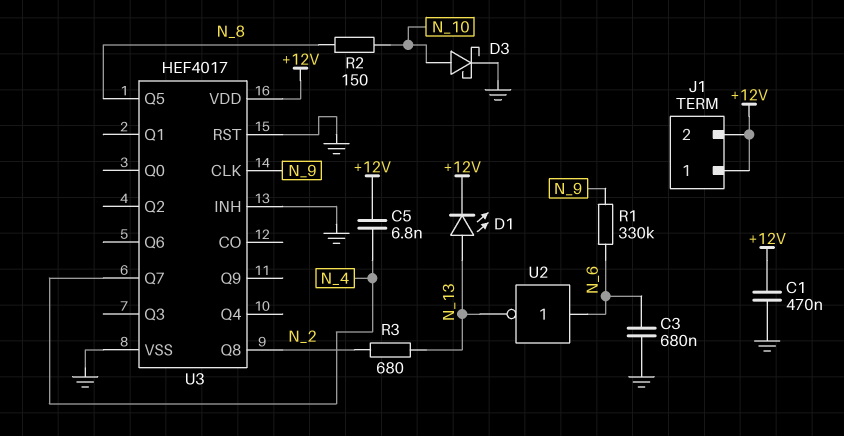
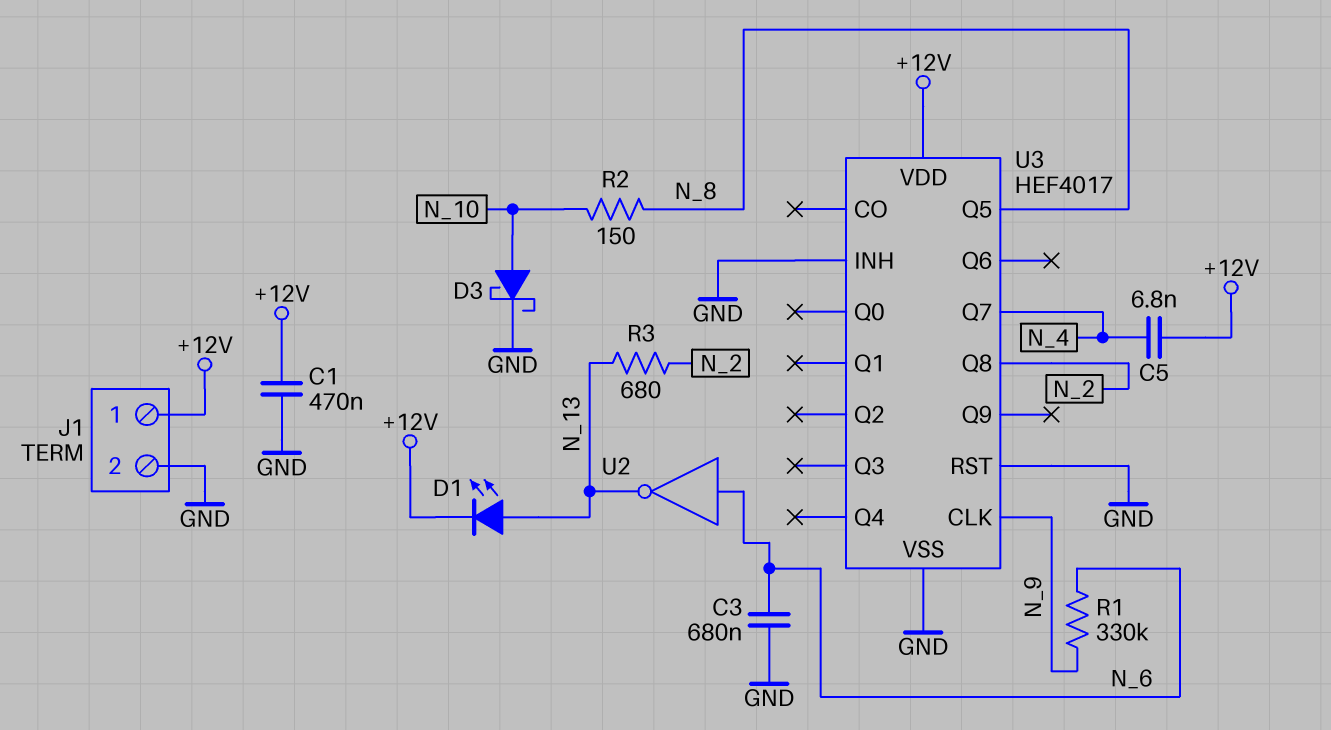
J1 pin 2: +12V -> GND

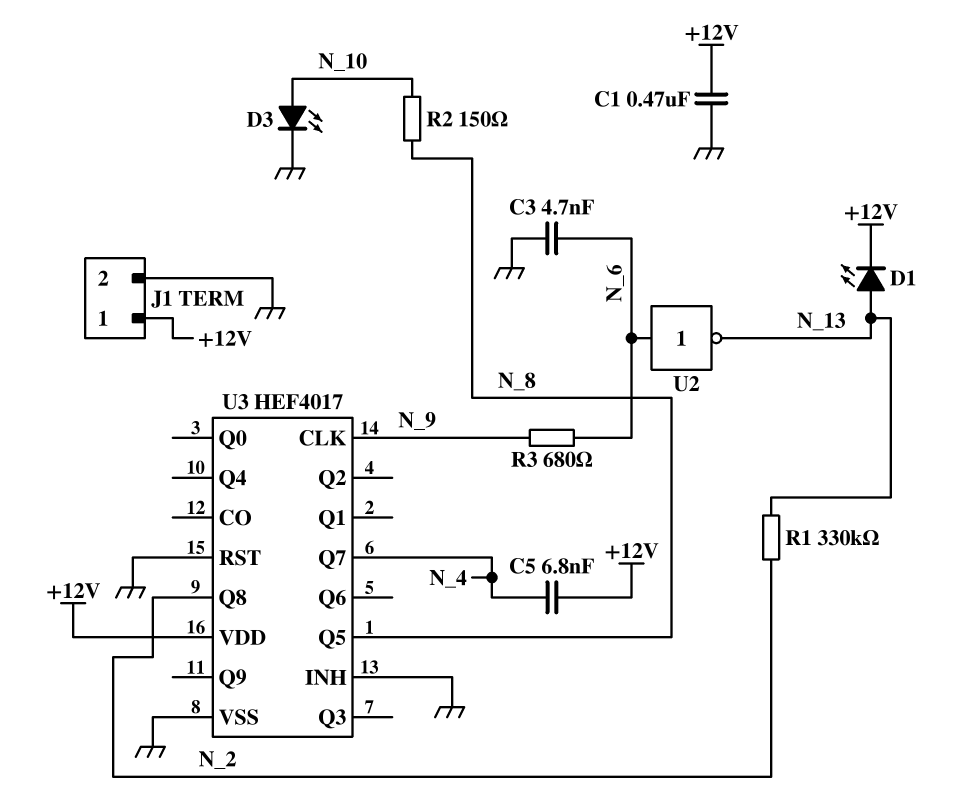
C3: 680nF (GND, N_6) -> 4.7nF (GND, N_6)
D3: schottky (A N_10, K GND) -> LED (A N_10, K GND)
R1: 330k (N_6, N_9) -> 330k (N_2, N_13)
R3: 680 (N_2, N_13) -> 680 (N_6, N_9)

